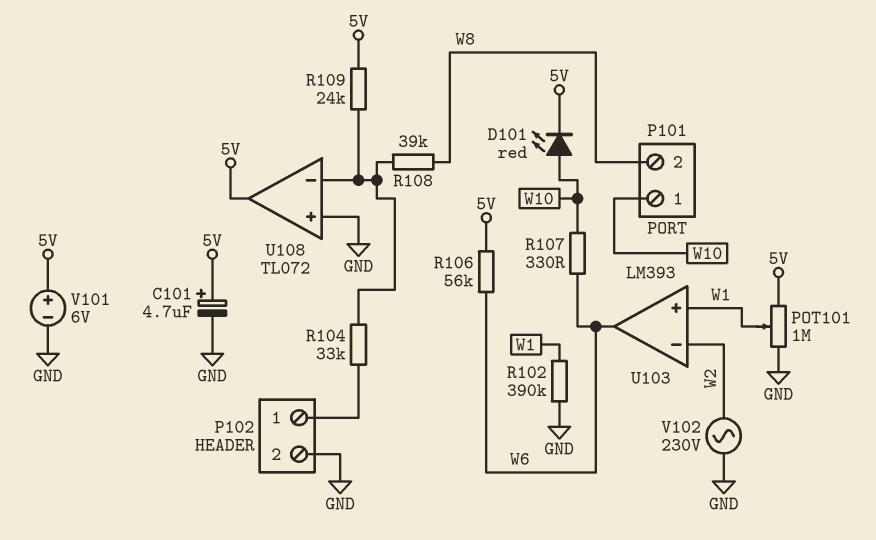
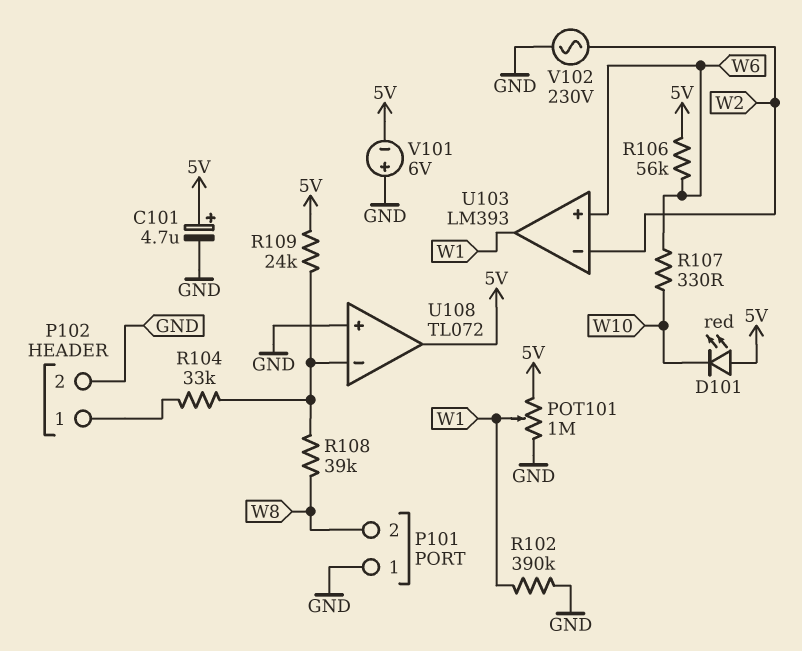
D101: LED red (A W10, K 5V) -> LED red (A 5V, K W10)
P101 pin 1: W10 -> GND
U103 pin in+: W1 -> W6
U103 pin out: W6 -> W1
V101: 6V (plus 5V, minus GND) -> 6V (plus GND, minus 5V)

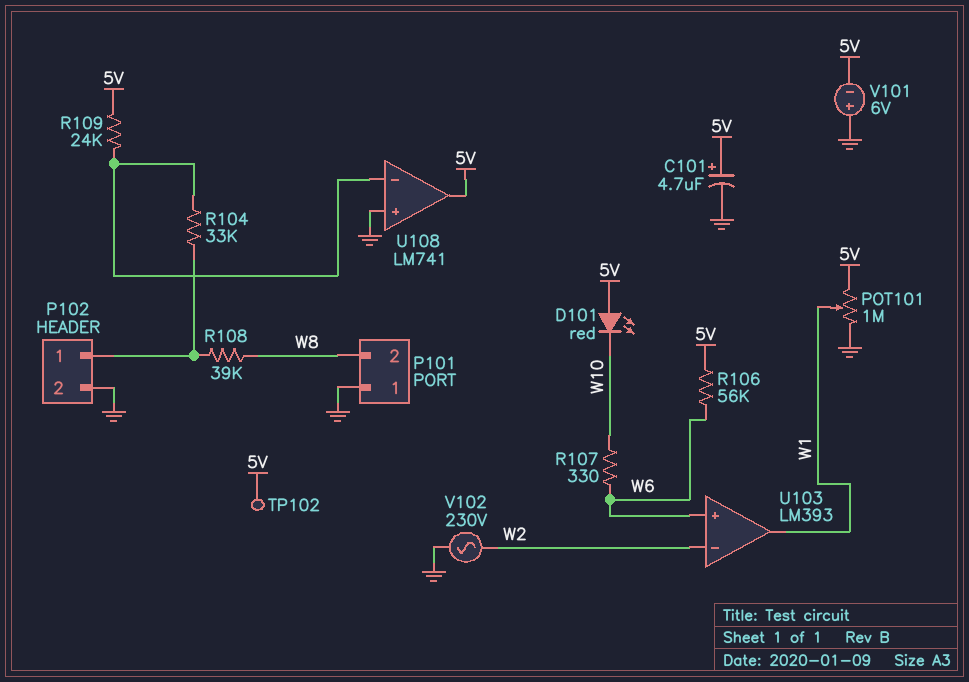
R102: 390k (GND, W1) -> none
R108: 39k (U108/in-, W8) -> 39k (P102/1, W8)
TP102: none -> test point (5V)
U108: TL072 -> LM741

